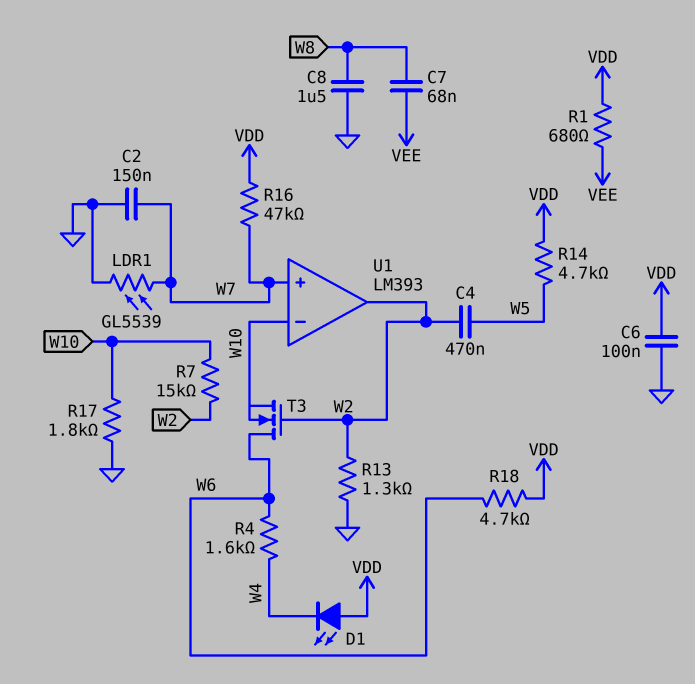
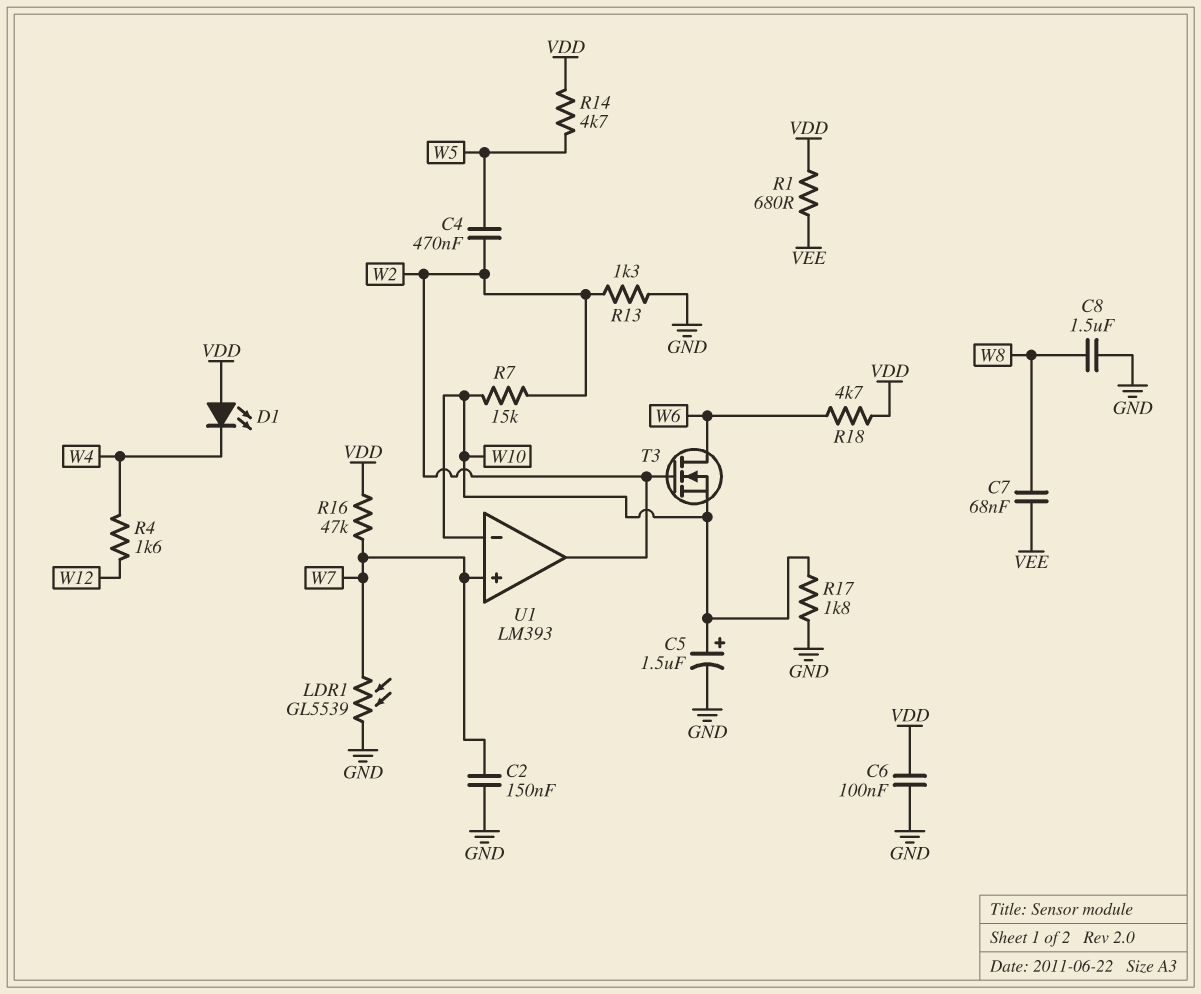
C5: none -> 1.5uF (plus W10, minus GND)
R4: 1.6k (W4, W6) -> 1.6k (W4, W12)

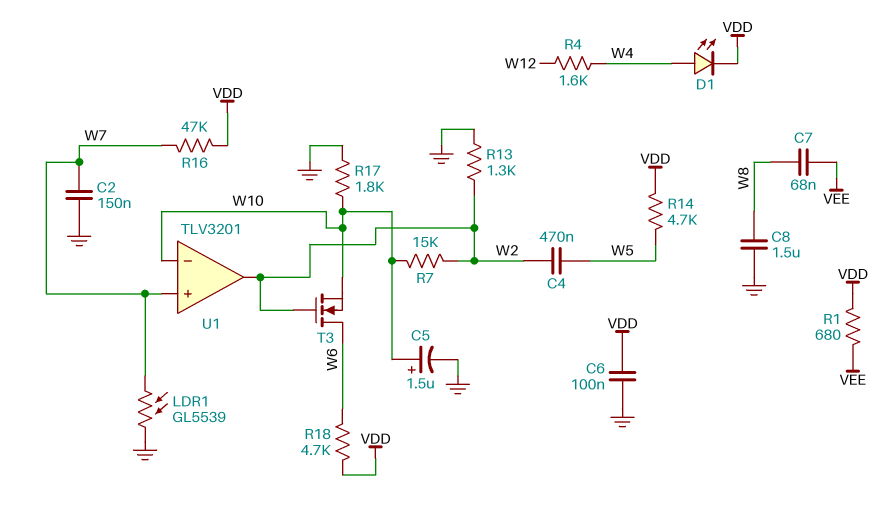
D1: LED (A VDD, K W4) -> LED (A W4, K VDD)
U1: LM393 -> TLV3201

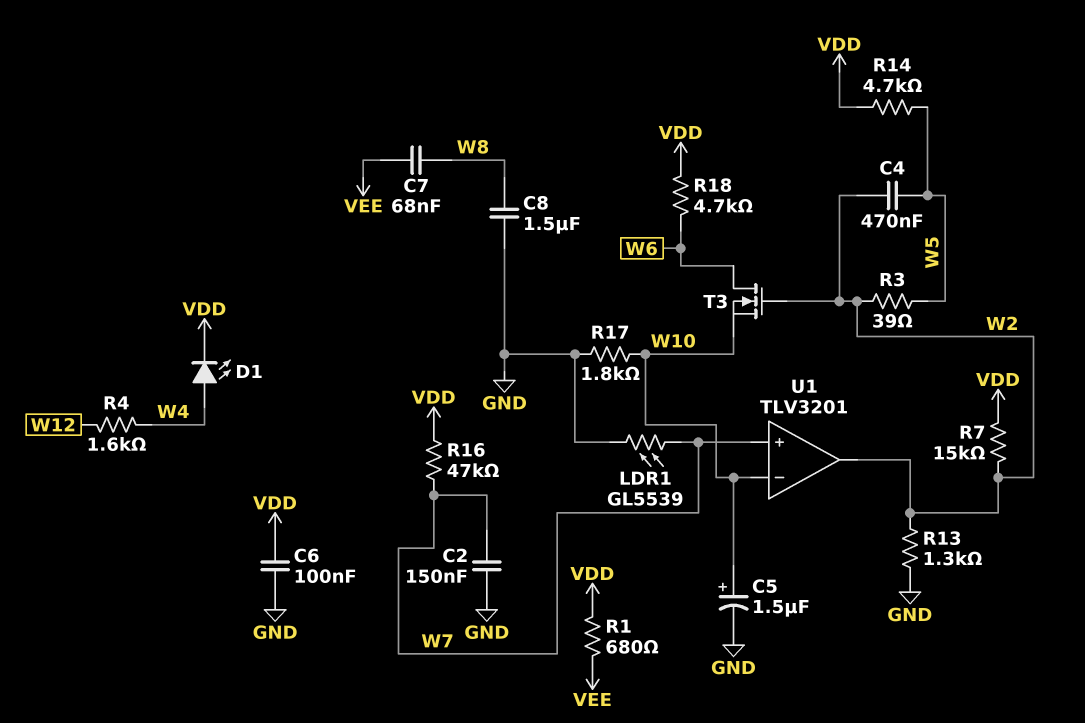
R3: none -> 39 (W2, W5)
R7: 15k (W2, W10) -> 15k (VDD, W2)

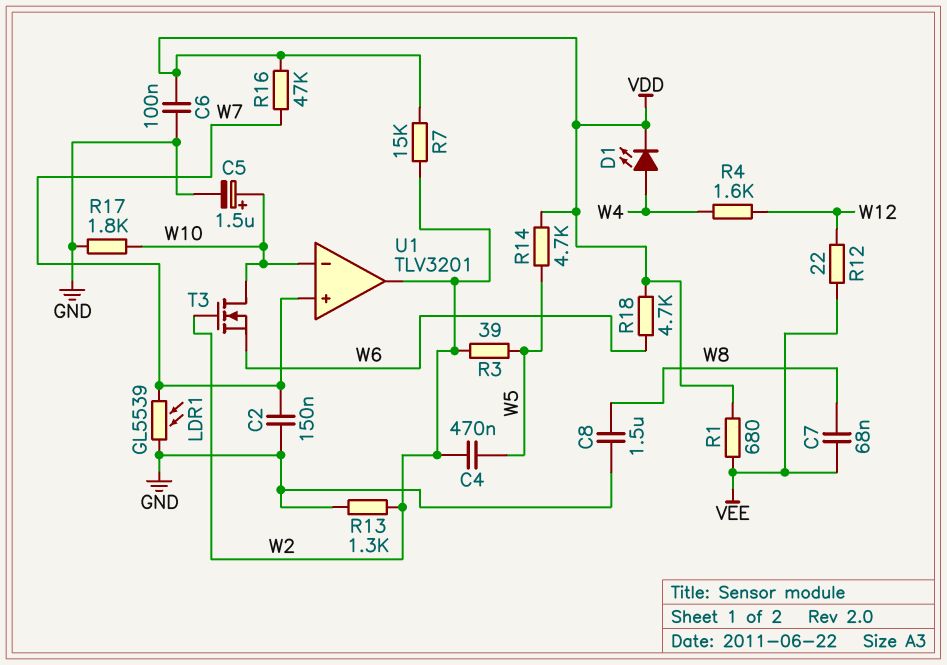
R12: none -> 22 (VEE, W12)
T3: NMOS (G W2, D W6, S W10) -> NMOS (G W2, D W10, S W6)

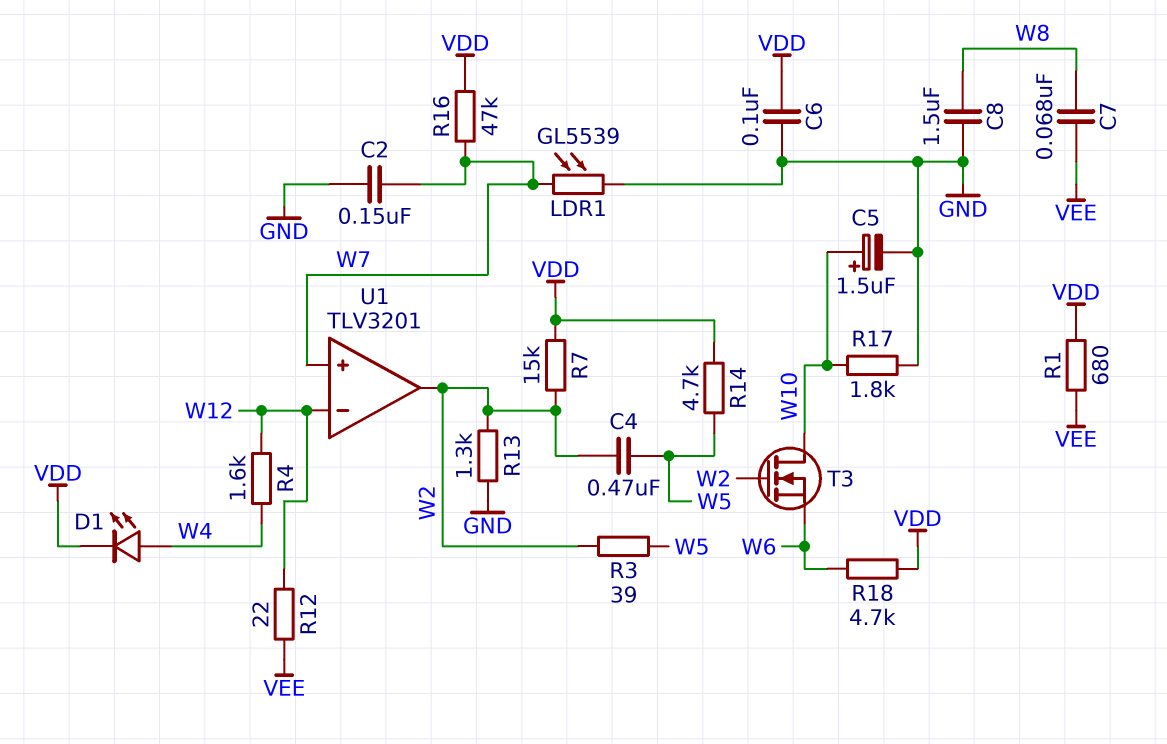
U1 pin in-: W10 -> W12

